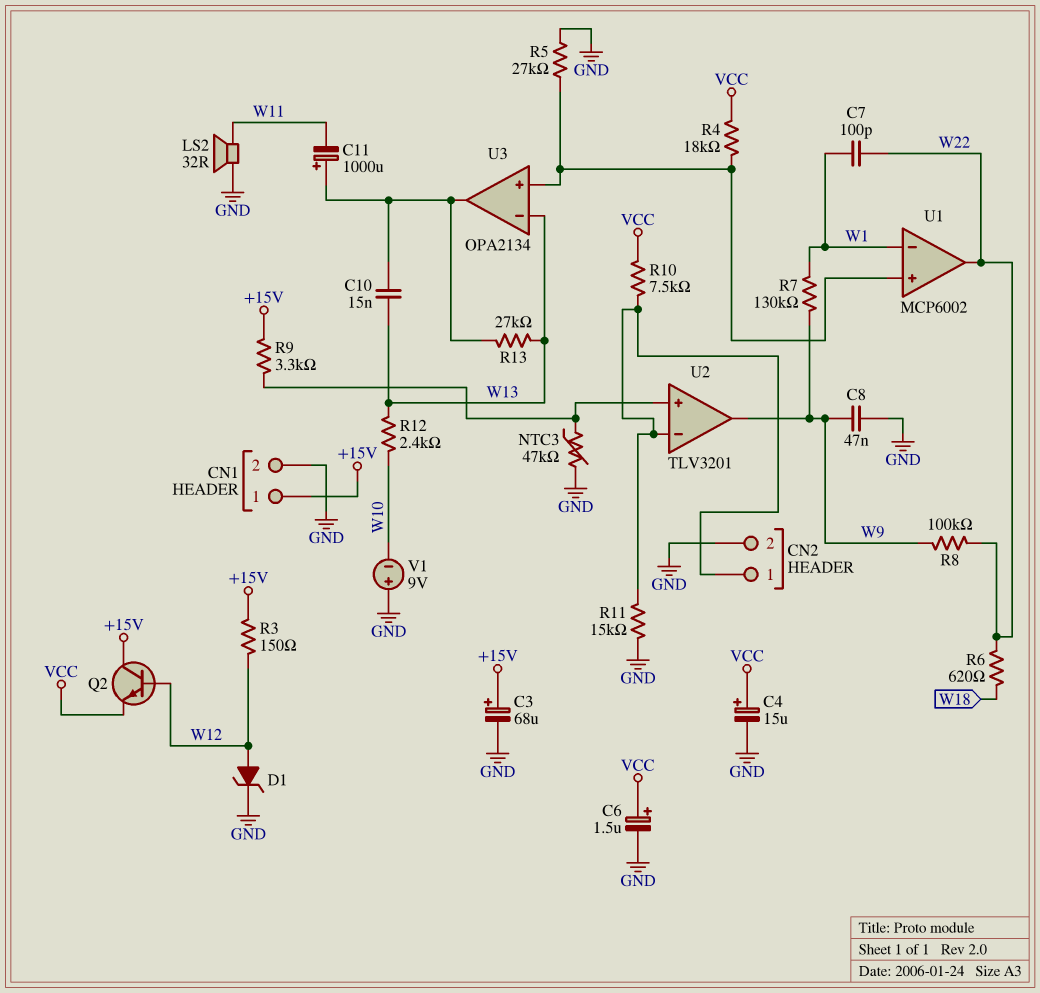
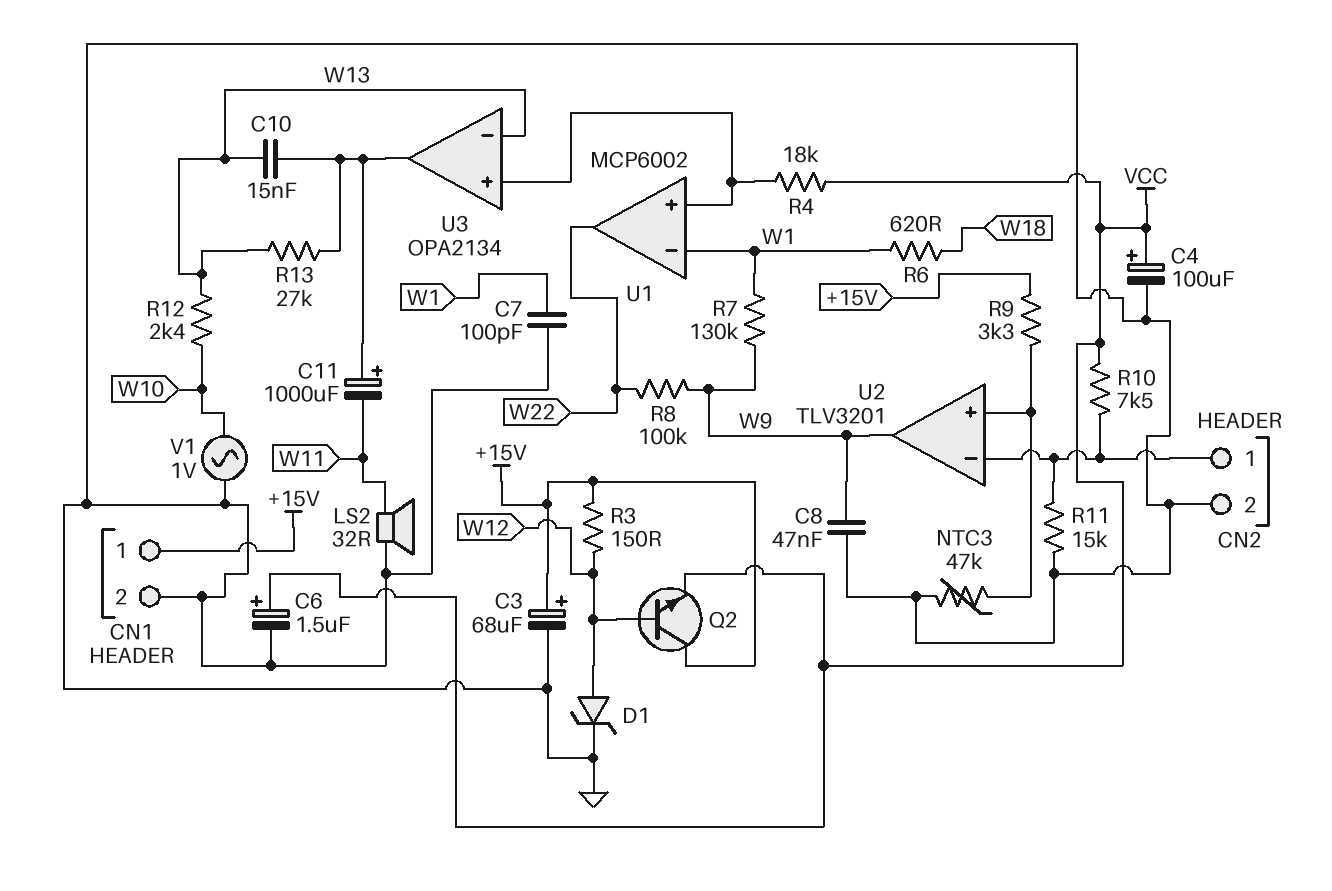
C4: 15uF (plus VCC, minus GND) -> 100uF (plus VCC, minus GND)
C7: 100pF (W1, W22) -> 100pF (GND, W1)
R5: 27k (GND, U1/in+) -> none
R6: 620 (W18, W22) -> 620 (W1, W18)
V1: 9V (plus GND, minus W10) -> AC 1V (GND, W10)

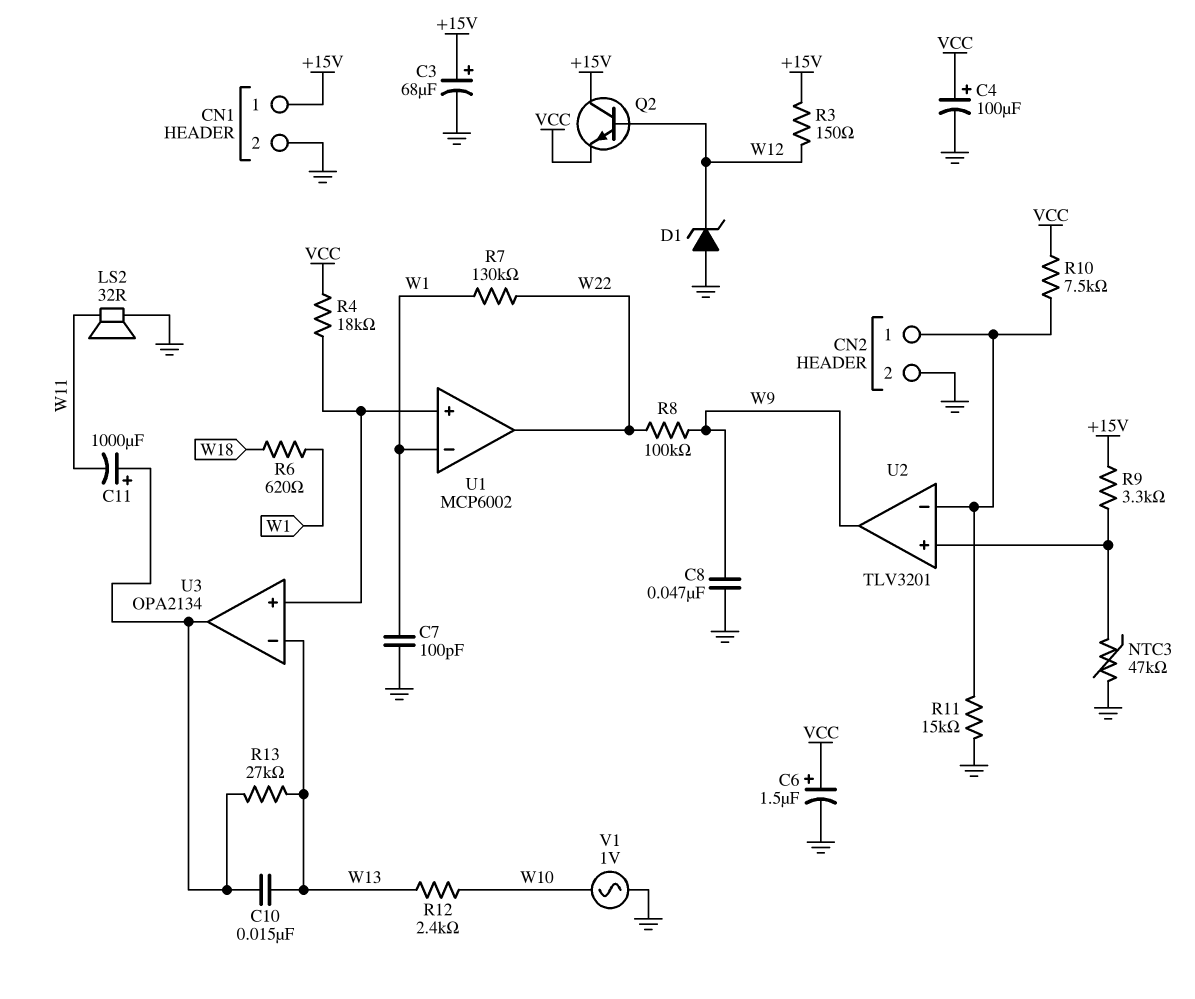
D1: zener (A W12, K GND) -> zener (A GND, K W12)
R7: 130k (W1, W9) -> 130k (W1, W22)

